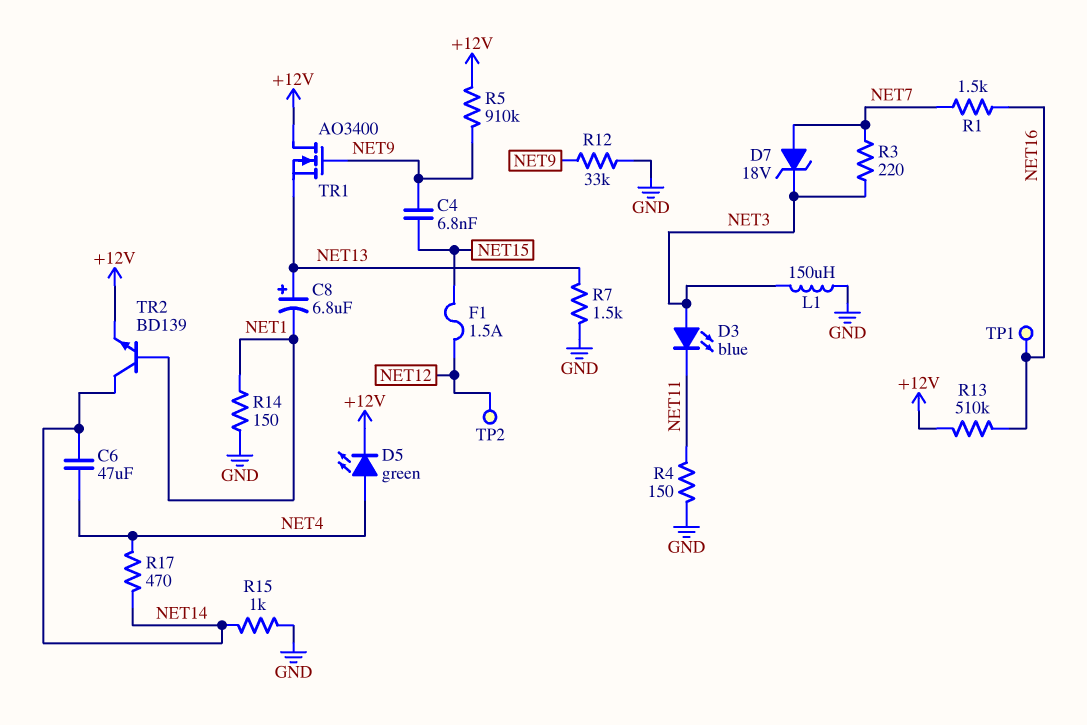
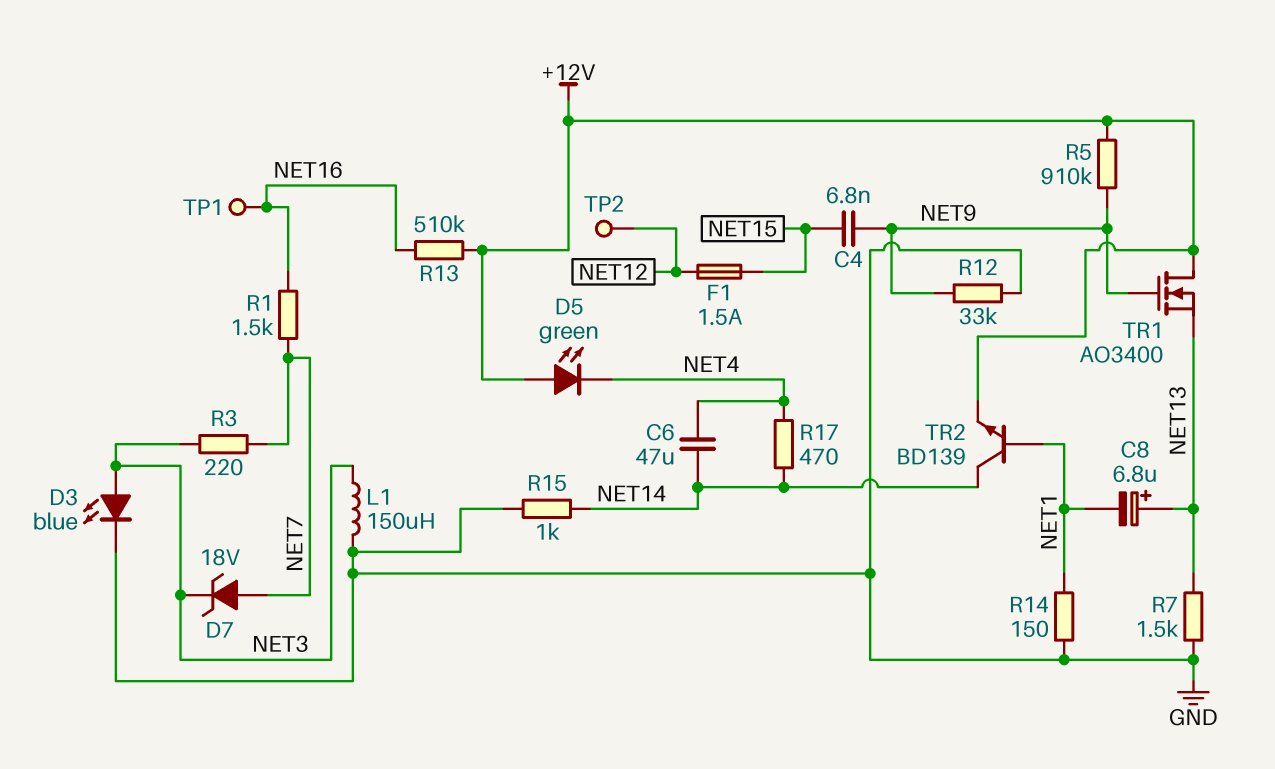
D3: LED blue (A NET3, K NET11) -> LED blue (A NET3, K GND)
D5: LED green (A NET4, K +12V) -> LED green (A +12V, K NET4)
R4: 150 (GND, NET11) -> none

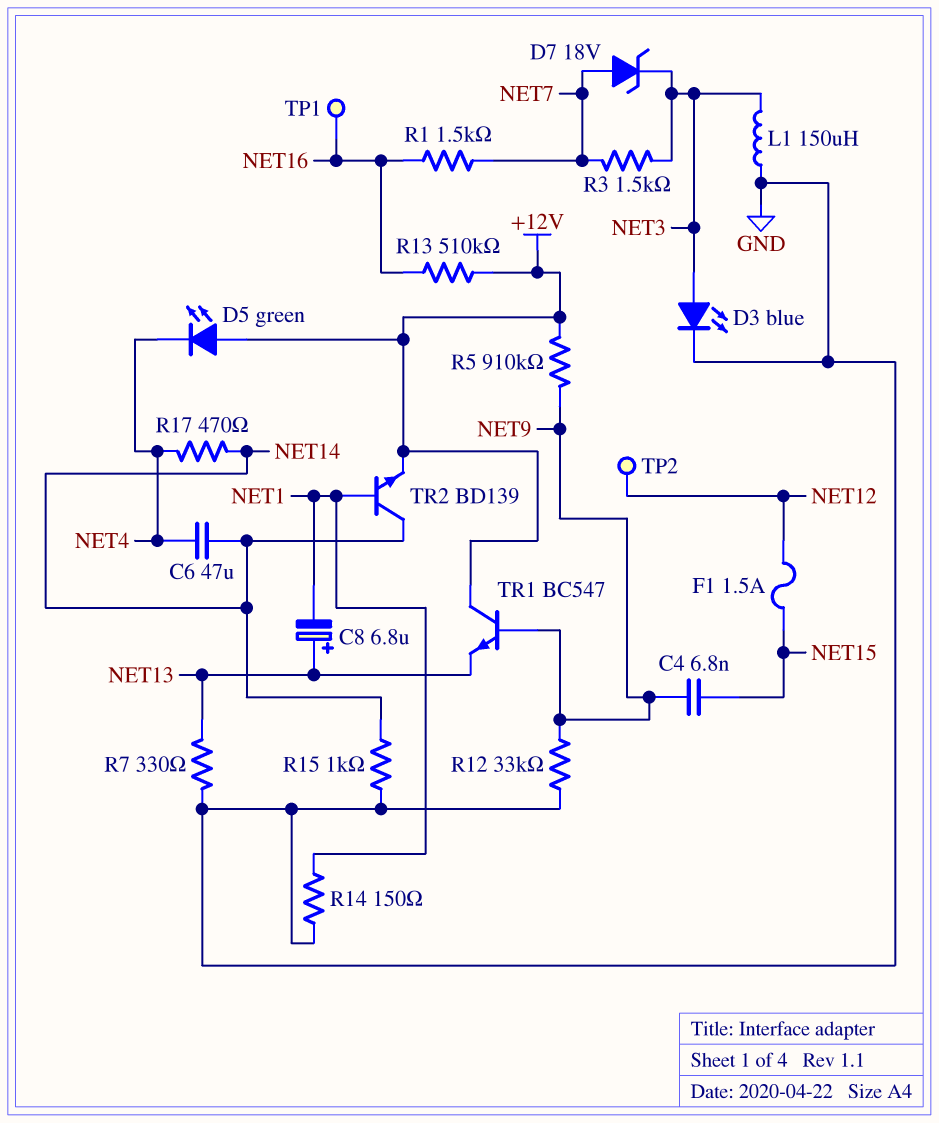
R3: 220 (NET3, NET7) -> 1.5k (NET3, NET7)
R7: 1.5k (GND, NET13) -> 330 (GND, NET13)
TR1: NMOS AO3400 (G NET9, D +12V, S NET13) -> NPN BC547 (B NET9, C +12V, E NET13)

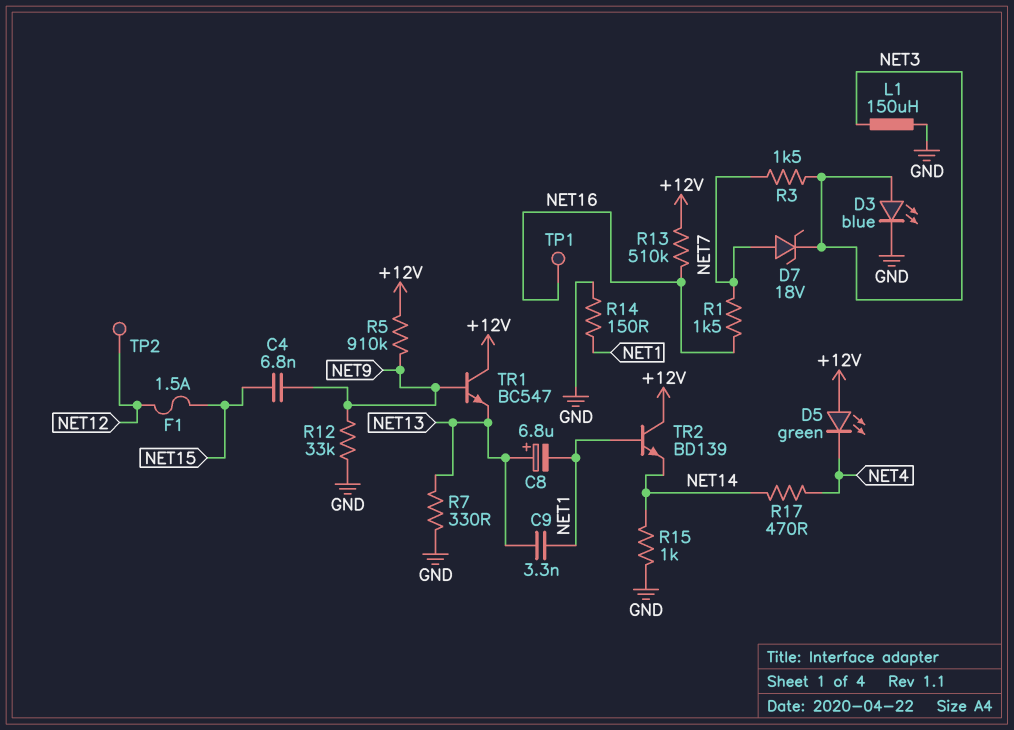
C6: 47uF (NET4, NET14) -> none
C9: none -> 3.3nF (NET1, NET13)
TR2: NPN BD139 (B NET1, C NET14, E +12V) -> NPN BD139 (B NET1, C +12V, E NET14)

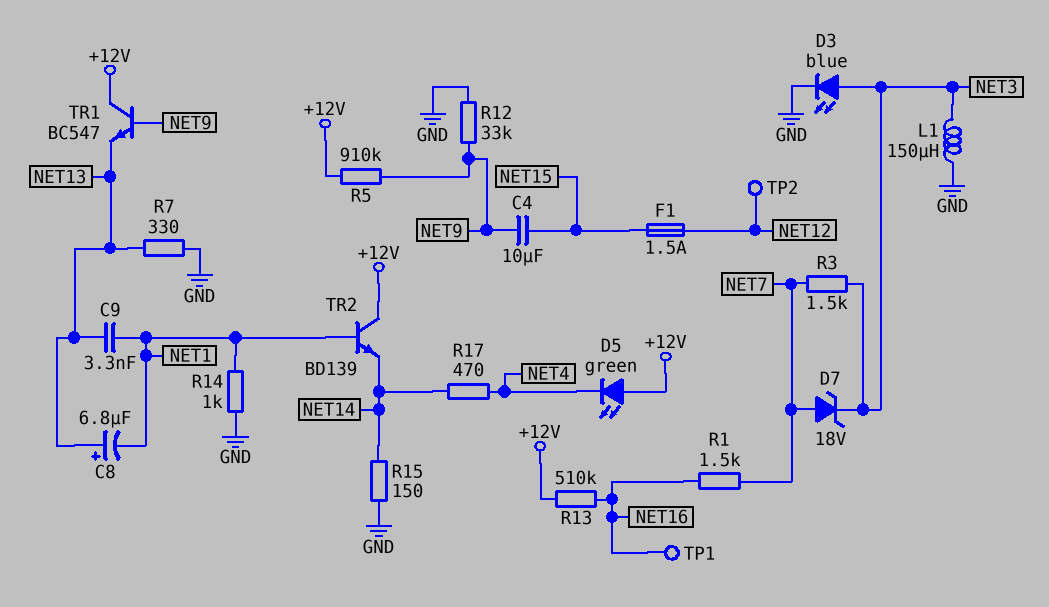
C4: 6.8nF (NET9, NET15) -> 10uF (NET9, NET15)
R14: 150 (GND, NET1) -> 1k (GND, NET1)
R15: 1k (GND, NET14) -> 150 (GND, NET14)

